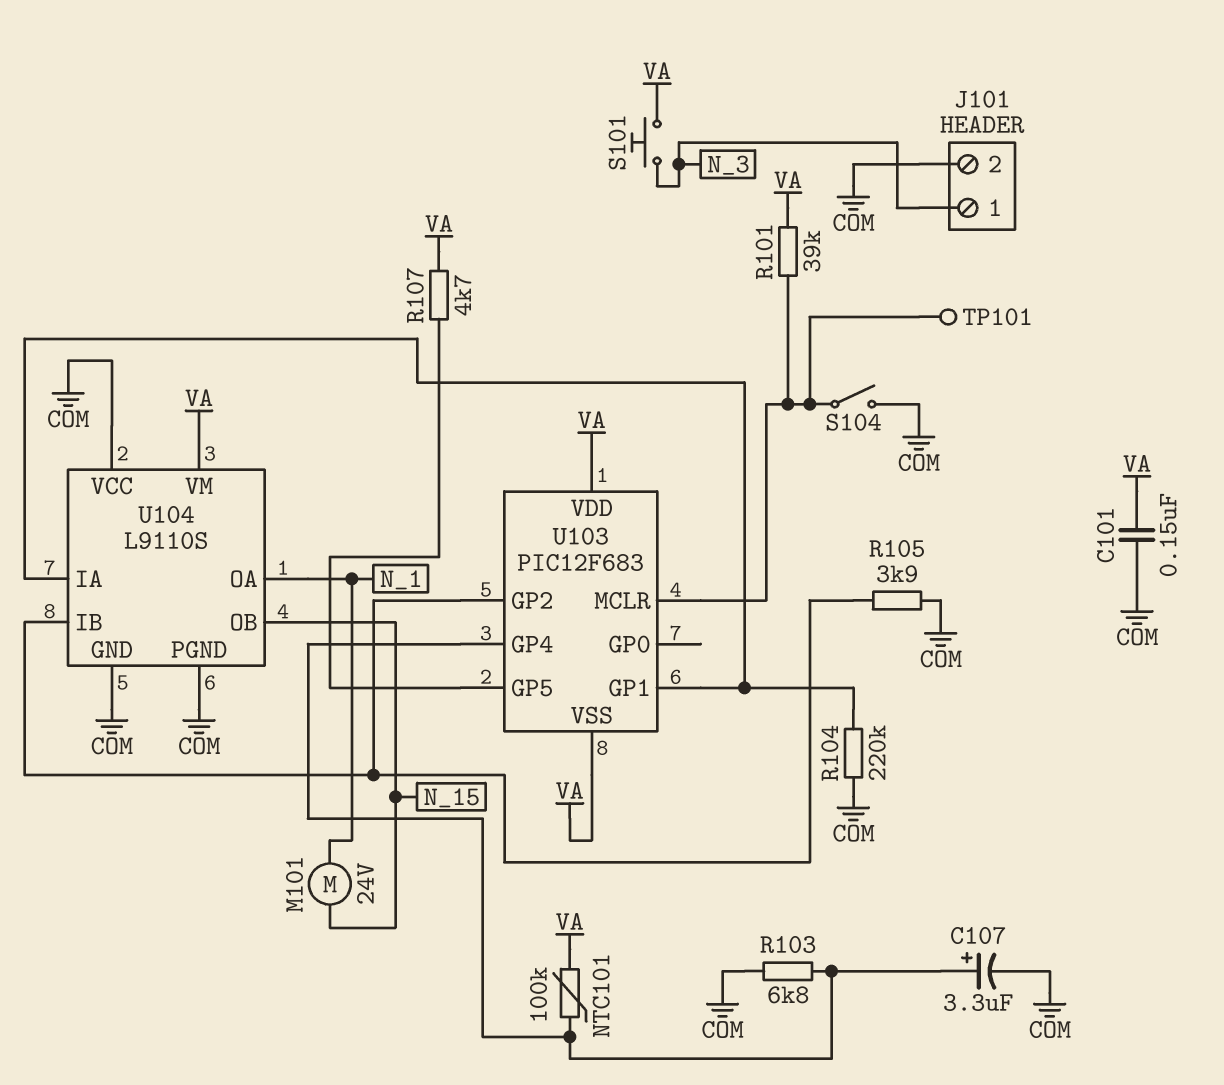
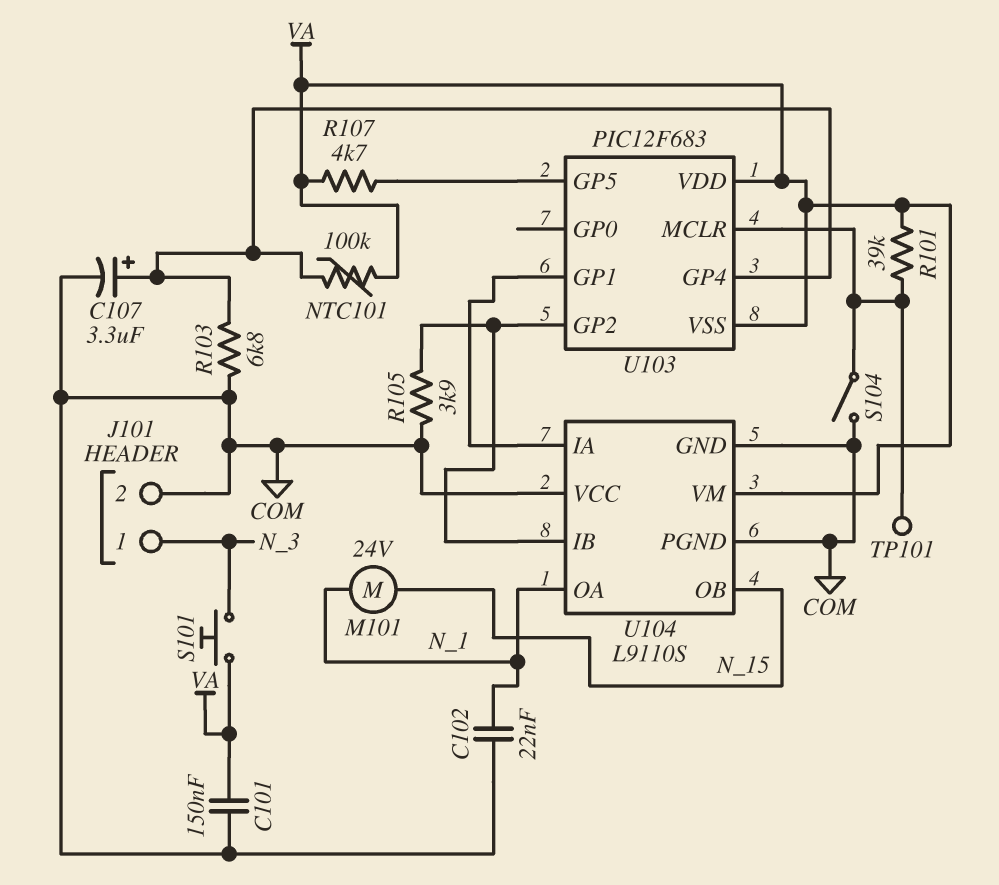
C102: none -> 22nF (COM, N_1)
R104: 220k (COM, U103/GP1) -> none

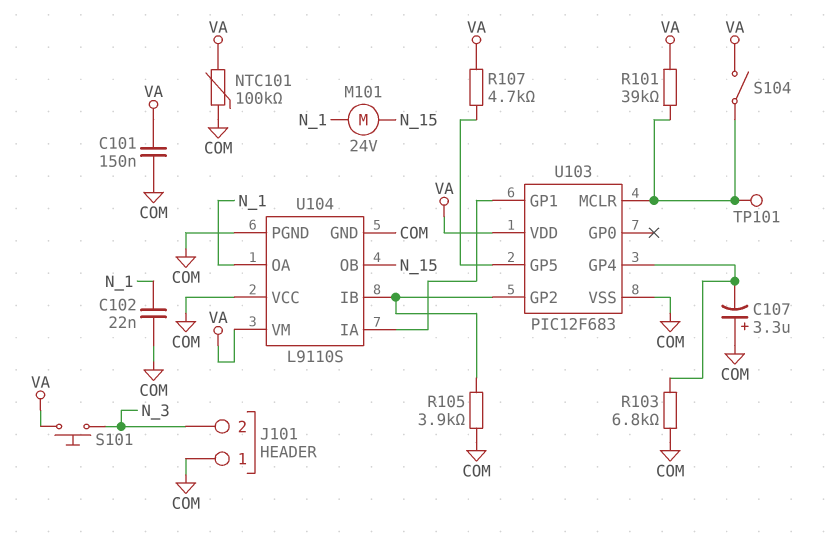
C107: 3.3uF (plus U103/GP4, minus COM) -> 3.3uF (plus COM, minus U103/GP4)
J101 pin 1: N_3 -> COM
J101 pin 2: COM -> N_3
NTC101: 100k (U103/GP4, VA) -> 100k (COM, VA)
S104: switch (COM, U103/MCLR) -> switch (U103/MCLR, VA)
U103 pin VSS: VA -> COM

